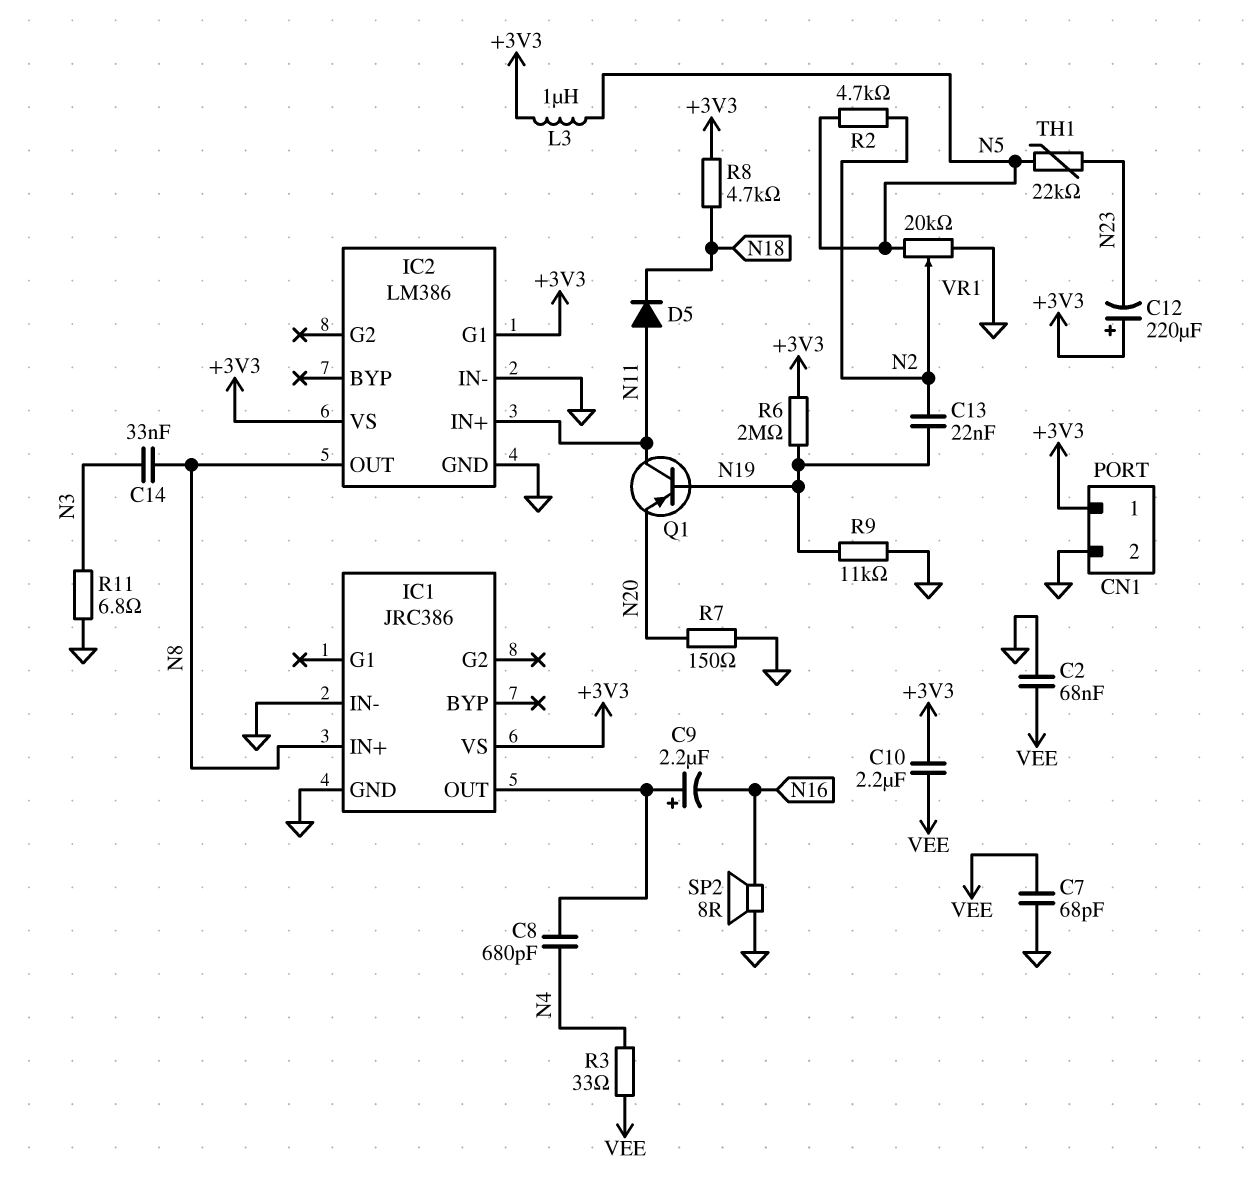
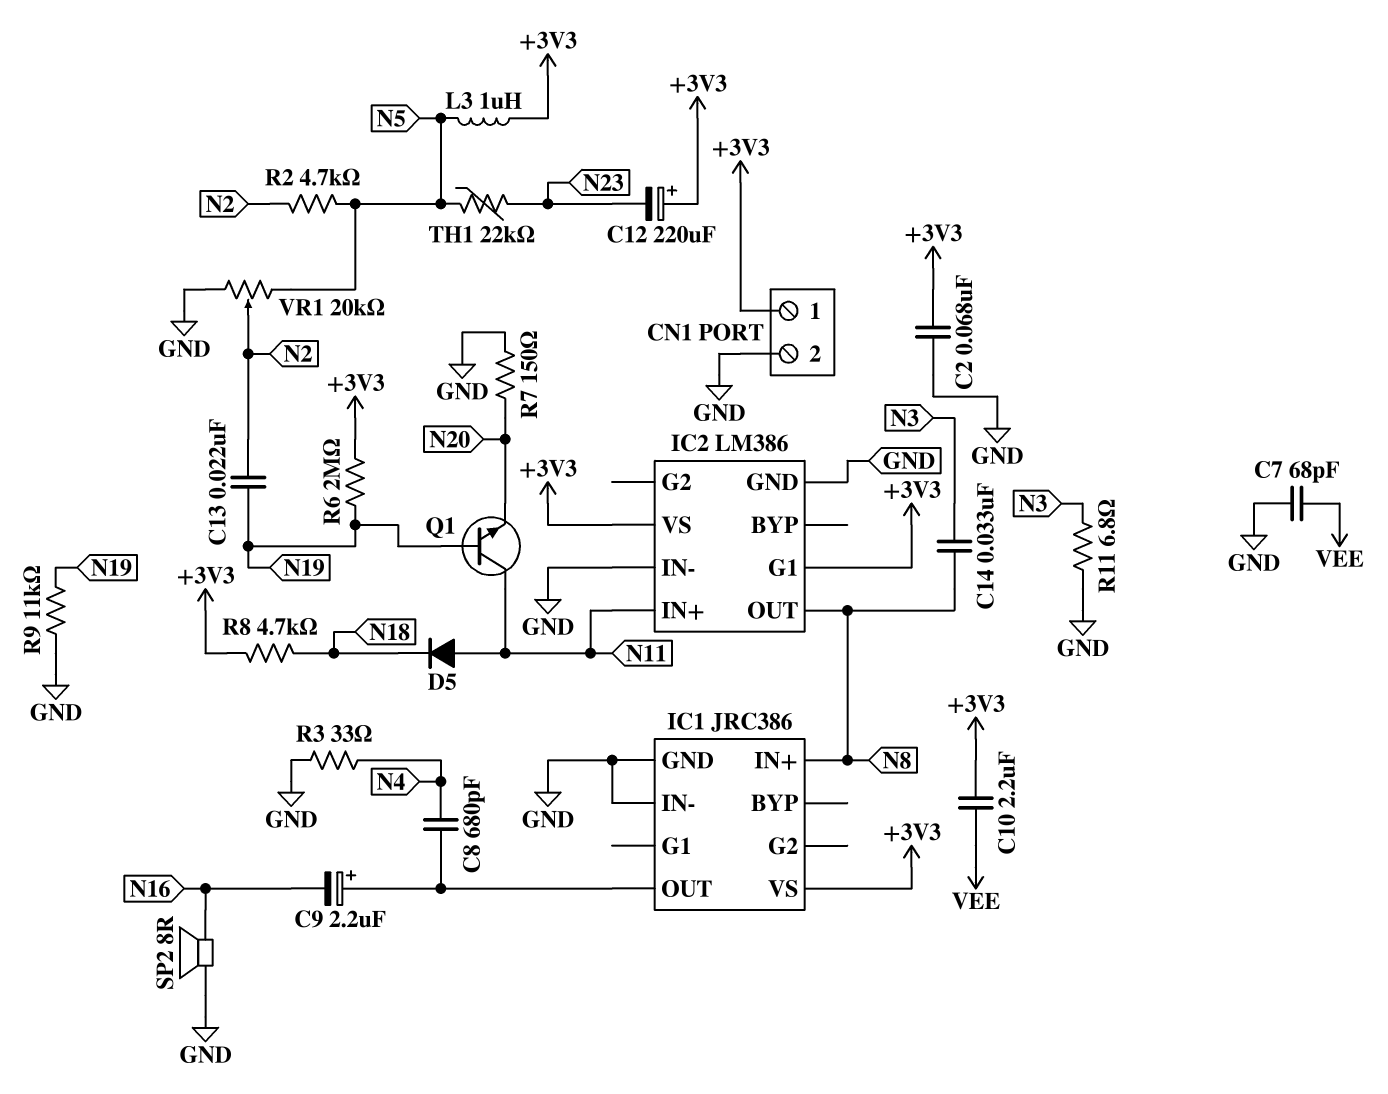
C2: 68nF (GND, VEE) -> 68nF (+3V3, GND)
Q1: PNP (B N19, C N11, E N20) -> NPN (B N19, C N11, E N20)
R3: 33 (N4, VEE) -> 33 (GND, N4)

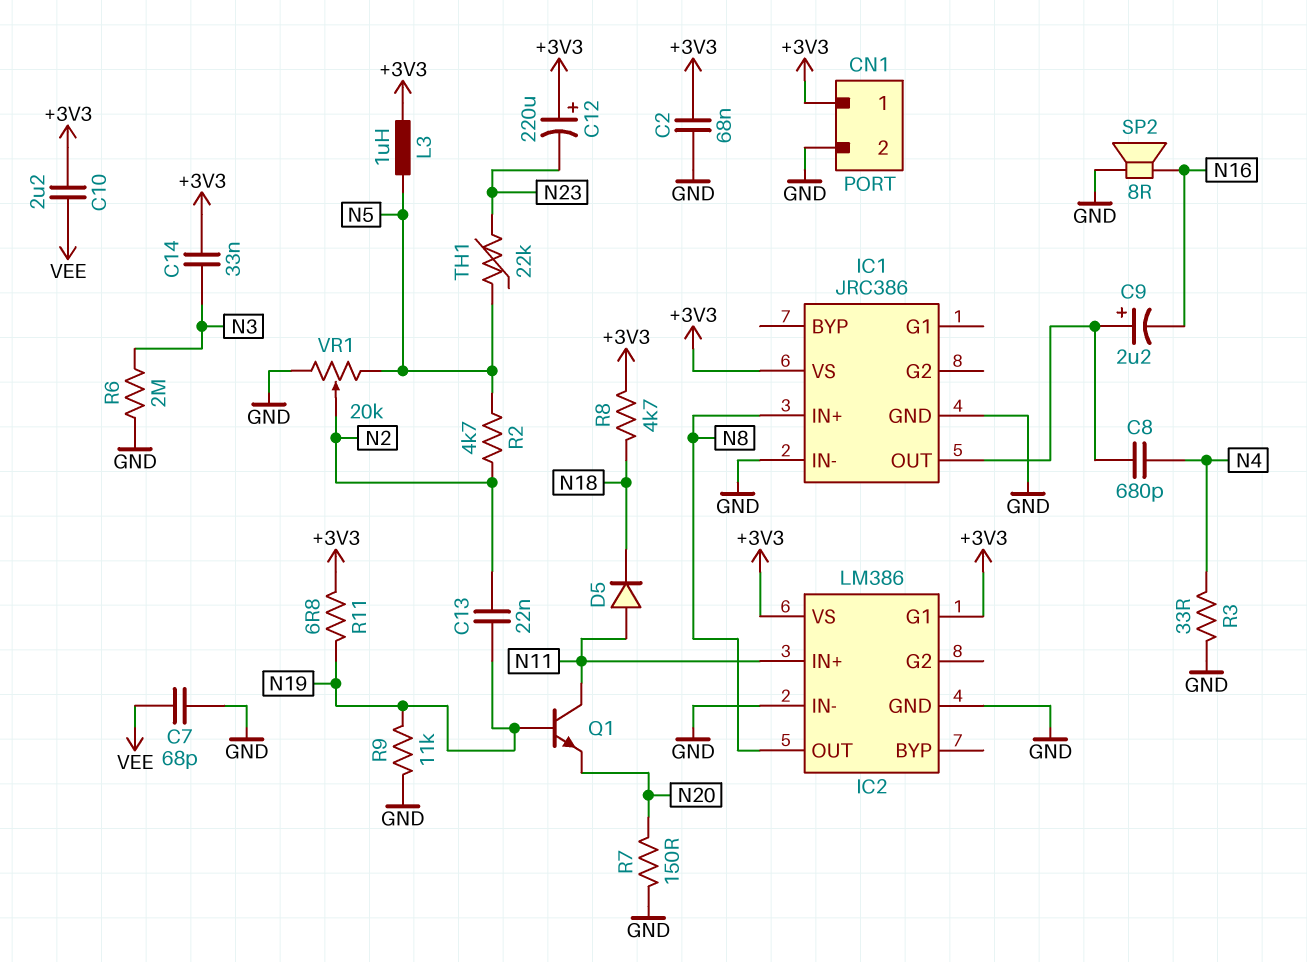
C14: 33nF (N3, N8) -> 33nF (+3V3, N3)
R6: 2M (+3V3, N19) -> 2M (GND, N3)
R11: 6.8 (GND, N3) -> 6.8 (+3V3, N19)

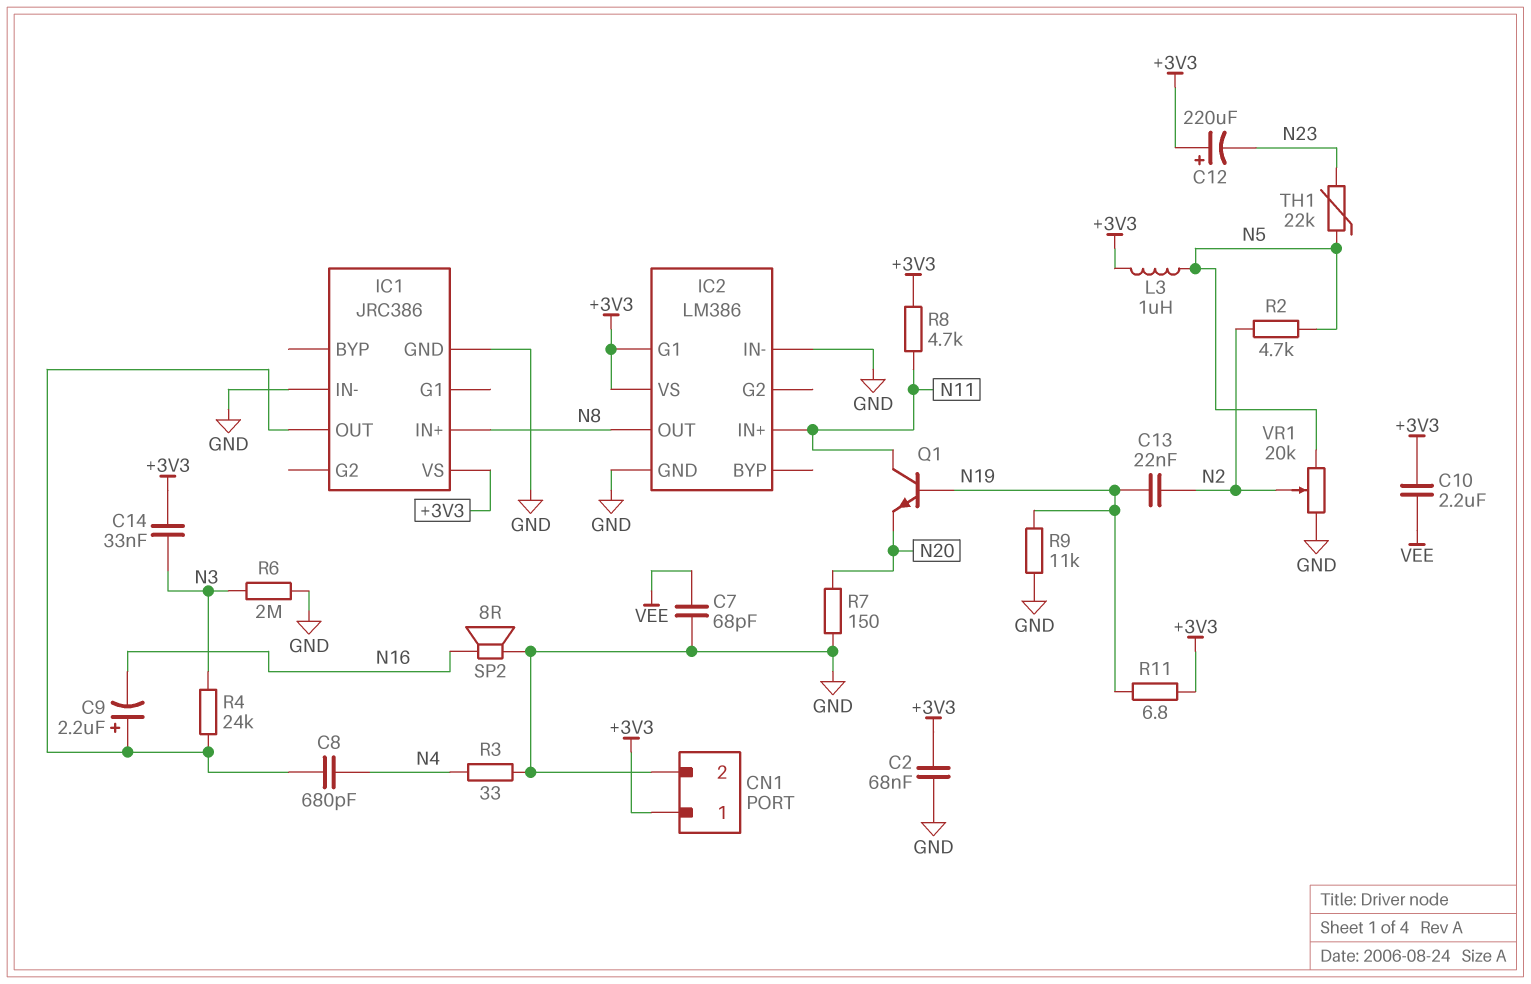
D5: diode (A N11, K N18) -> none
R4: none -> 24k (IC1/OUT, N3)
R8: 4.7k (+3V3, N18) -> 4.7k (+3V3, N11)

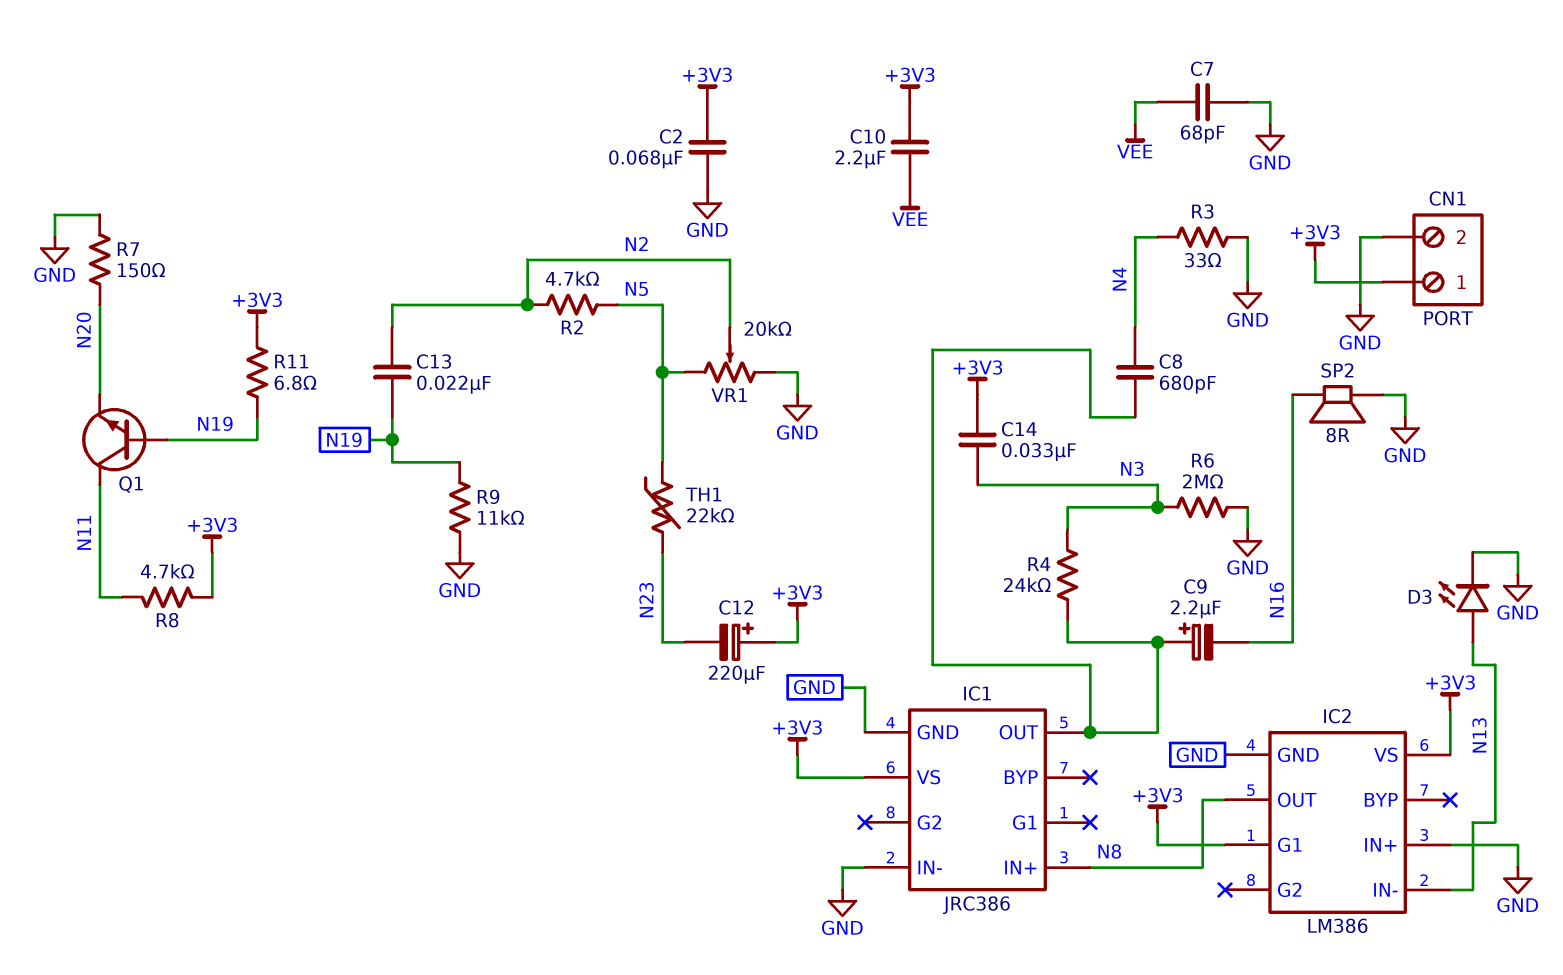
D3: none -> LED (A N13, K GND)
IC2 pin IN+: N11 -> GND
IC2 pin IN-: GND -> N13
L3: 1uH (+3V3, N5) -> none

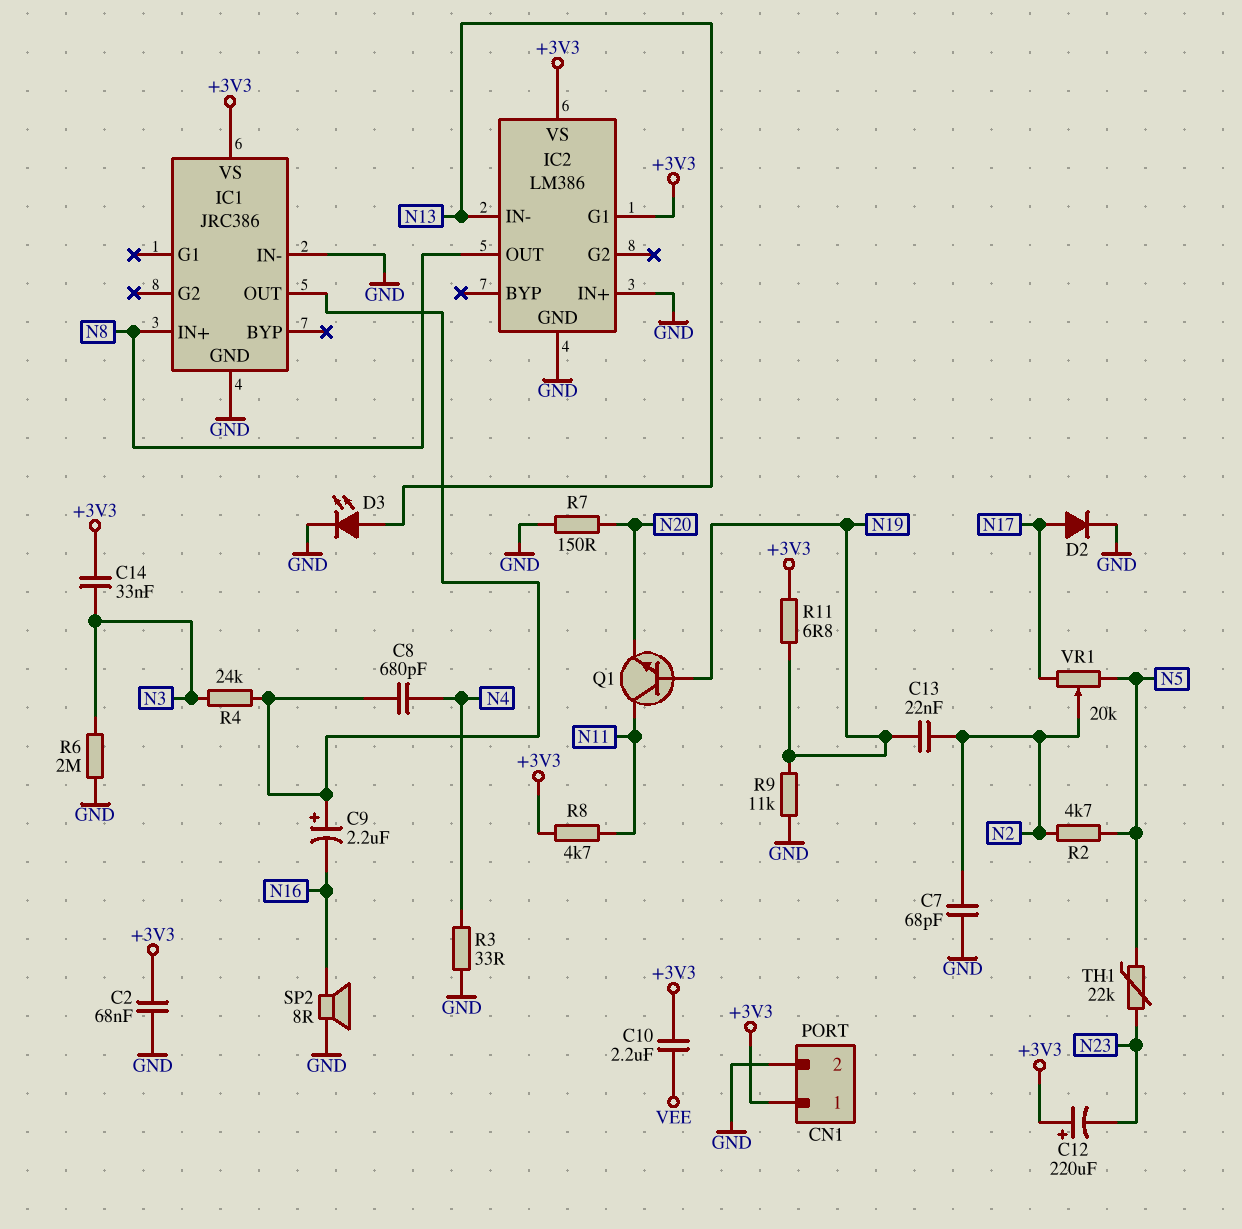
C7: 68pF (GND, VEE) -> 68pF (GND, N2)
D2: none -> diode (A N17, K GND)
VR1: 20k (GND, N5, wiper N2) -> 20k (N5, N17, wiper N2)

